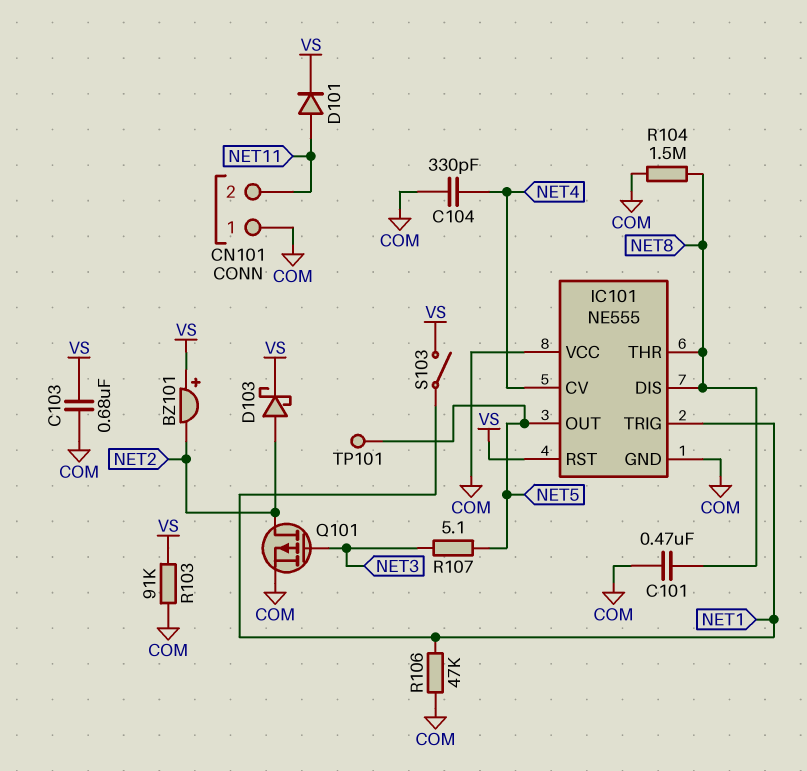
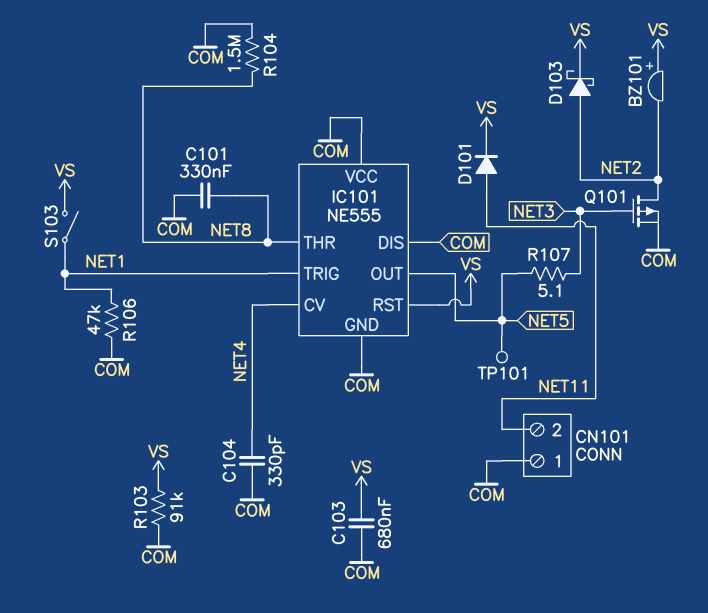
C101: 470nF (COM, NET8) -> 330nF (COM, NET8)
IC101 pin DIS: NET8 -> COM

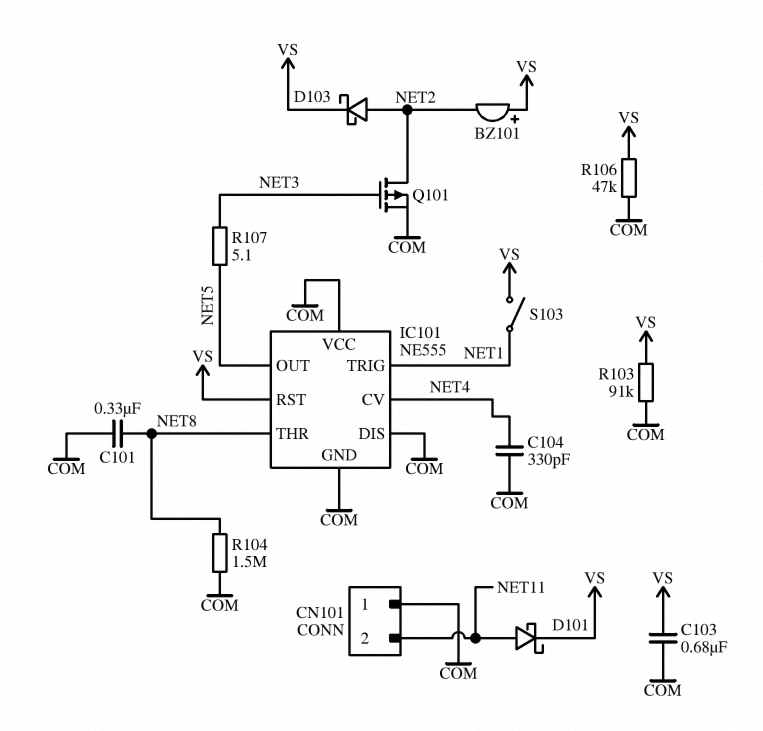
D101: diode (A NET11, K VS) -> schottky (A NET11, K VS)
R106: 47k (COM, NET1) -> 47k (COM, VS)
TP101: test point (NET5) -> none

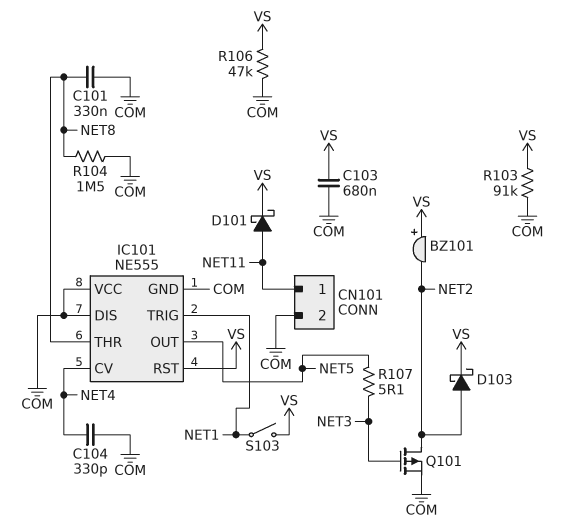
CN101 pin 1: COM -> NET11
CN101 pin 2: NET11 -> COM

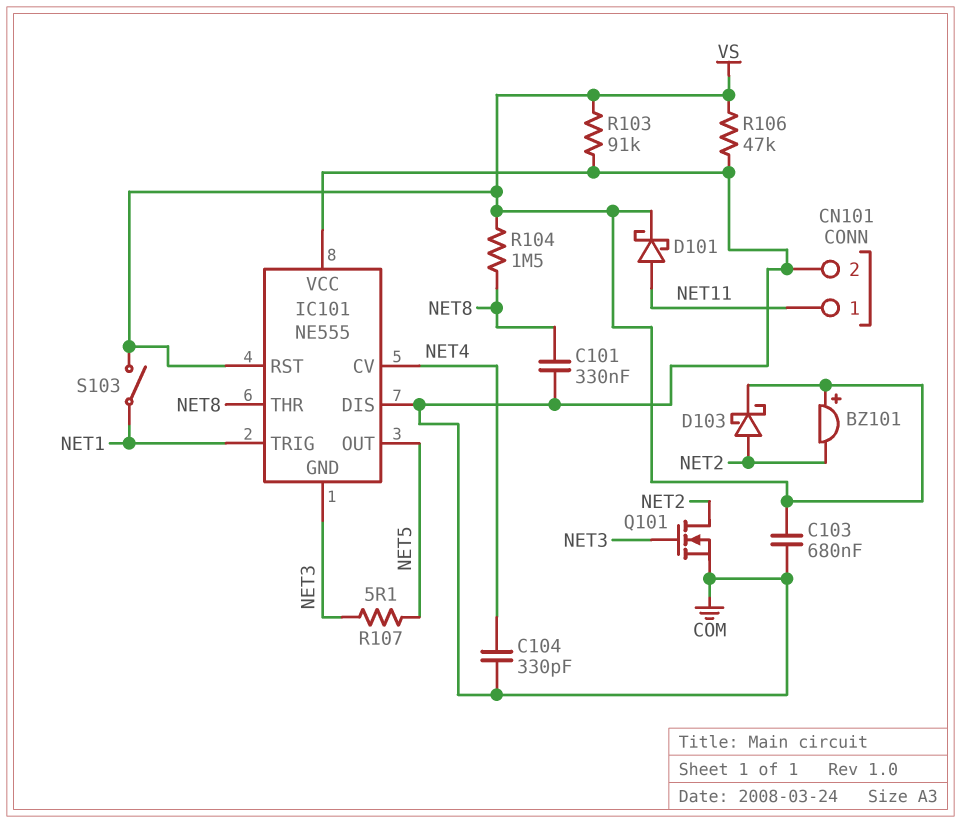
IC101 pin GND: COM -> NET3
Q101: PMOS (G NET3, D NET2, S COM) -> NMOS (G NET3, D NET2, S COM)
R104: 1.5M (COM, NET8) -> 1.5M (NET8, VS)

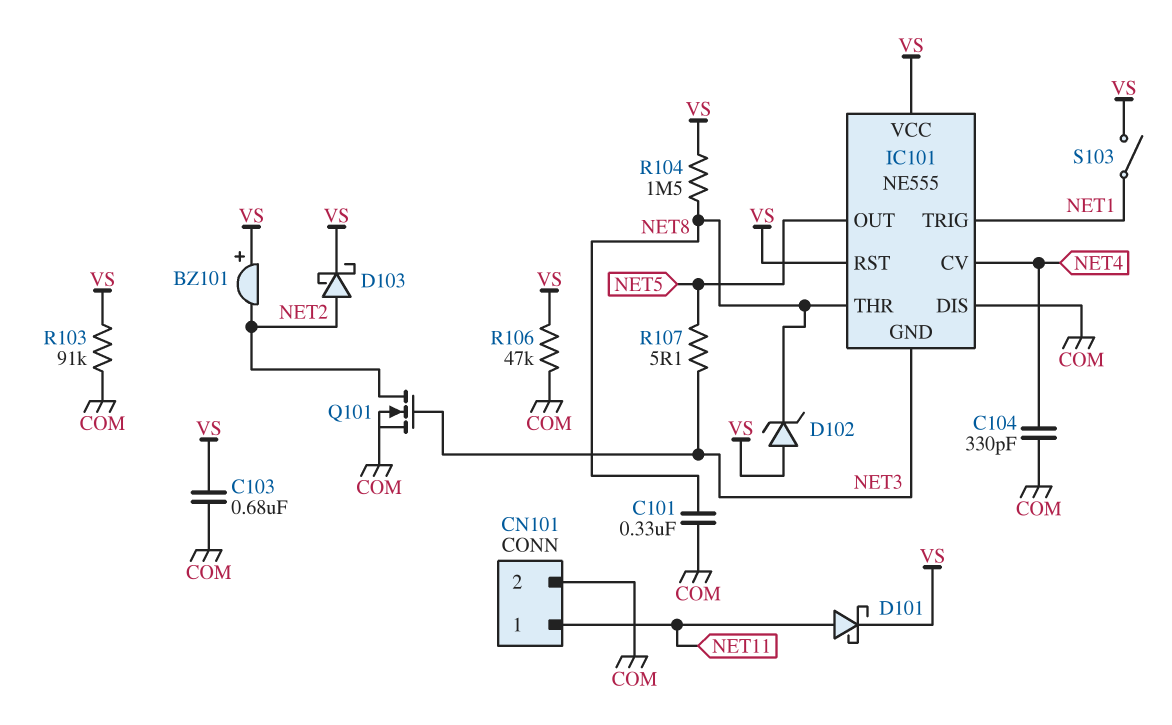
D102: none -> zener (A VS, K NET8)
IC101 pin VCC: COM -> VS

